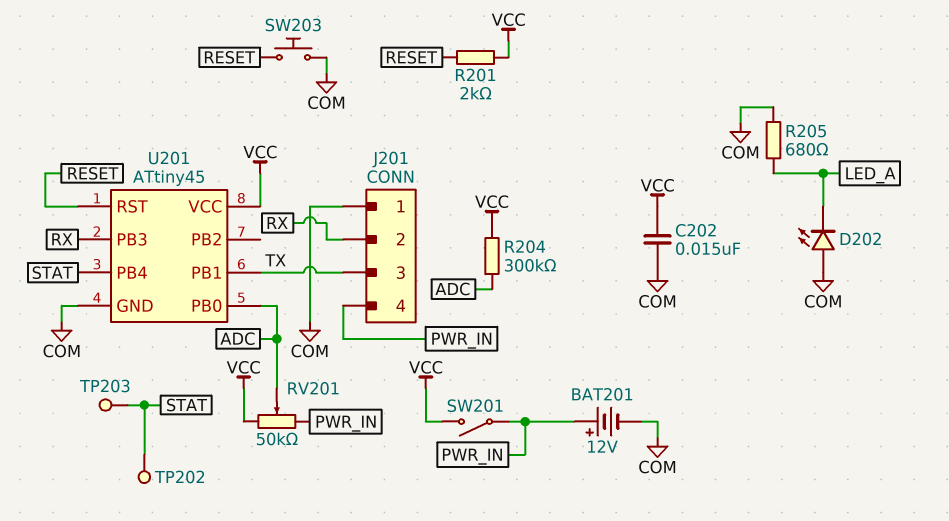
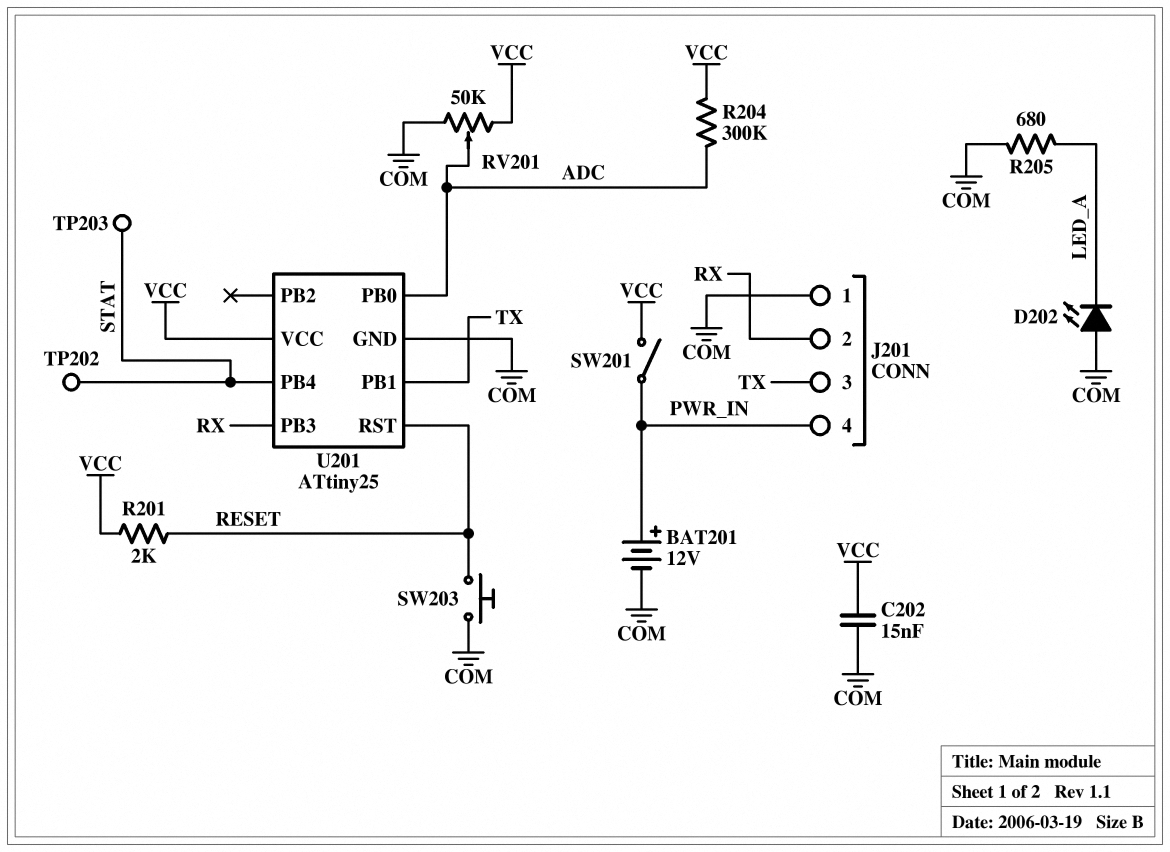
RV201: 50k (PWR_IN, VCC, wiper ADC) -> 50k (COM, VCC, wiper ADC)
U201: ATtiny45 -> ATtiny25

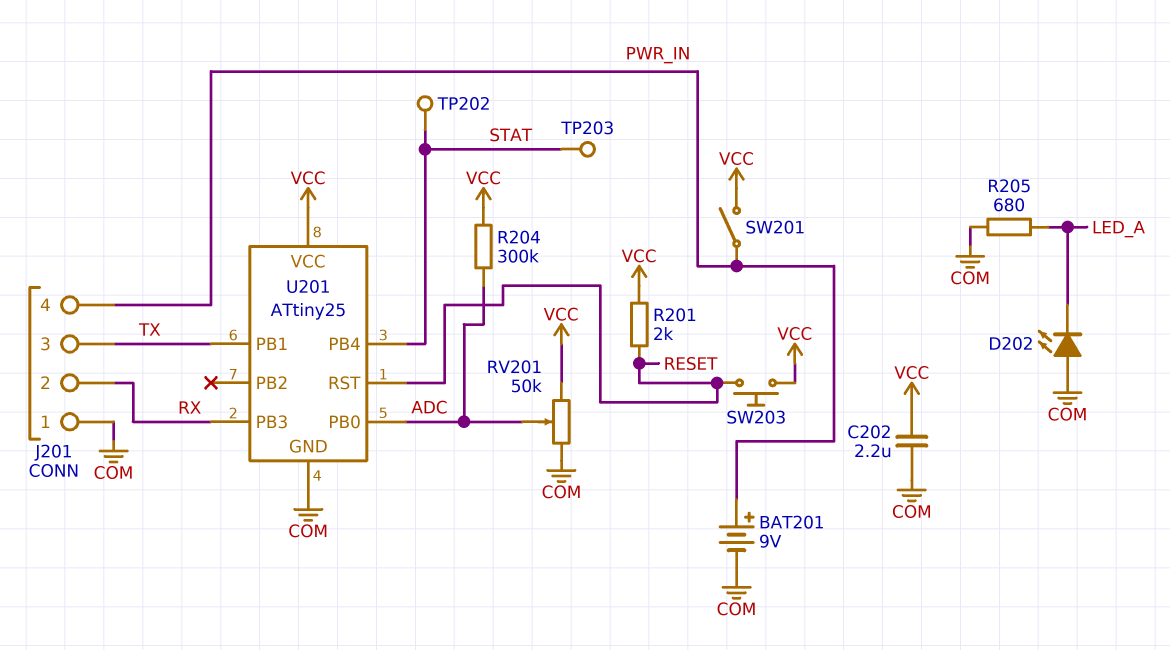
BAT201: 12V (plus PWR_IN, minus COM) -> 9V (plus PWR_IN, minus COM)
C202: 15nF (COM, VCC) -> 2.2uF (COM, VCC)
SW203: button (COM, RESET) -> button (RESET, VCC)

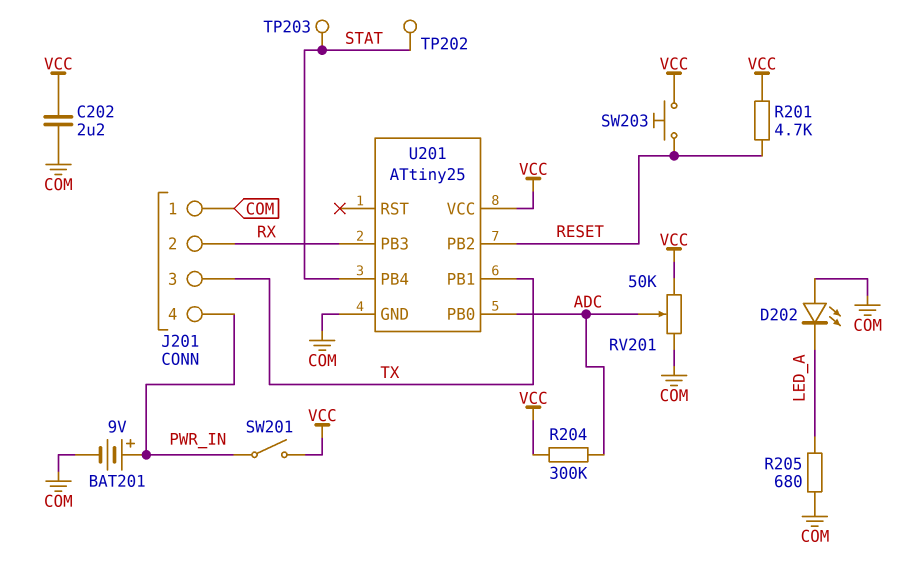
R201: 2k (RESET, VCC) -> 4.7k (RESET, VCC)
U201 pin PB2: none -> RESET
U201 pin RST: RESET -> none

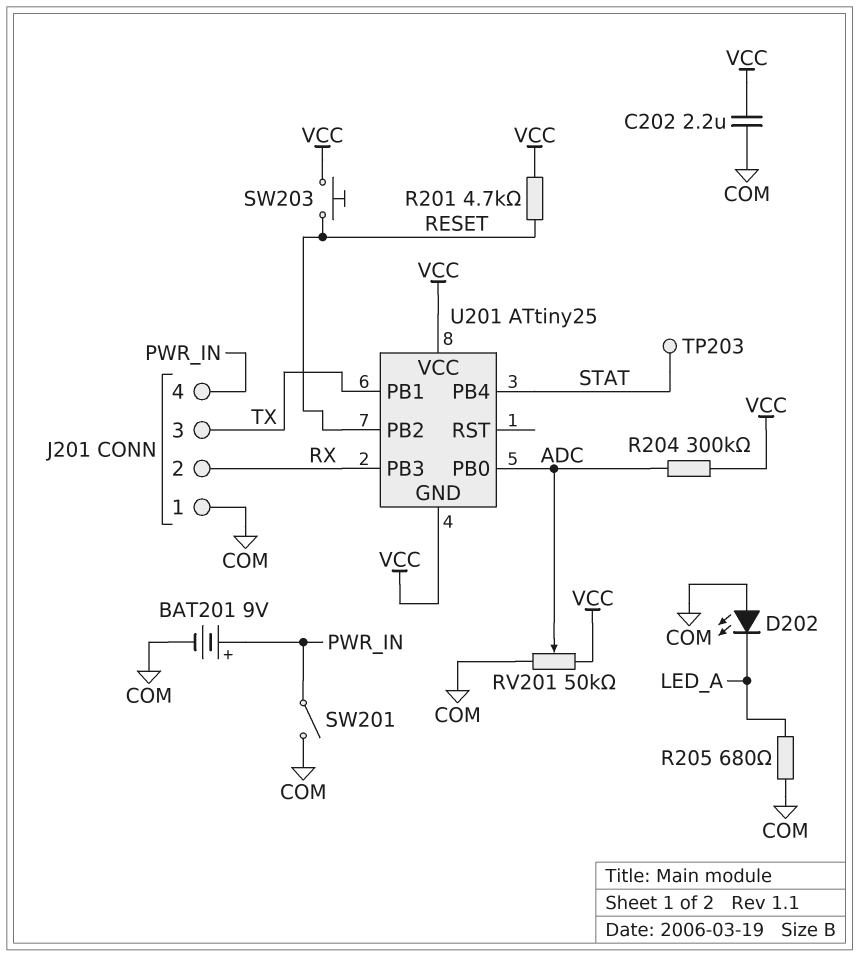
SW201: switch (PWR_IN, VCC) -> switch (COM, PWR_IN)
TP202: test point (STAT) -> none
U201 pin GND: COM -> VCC

